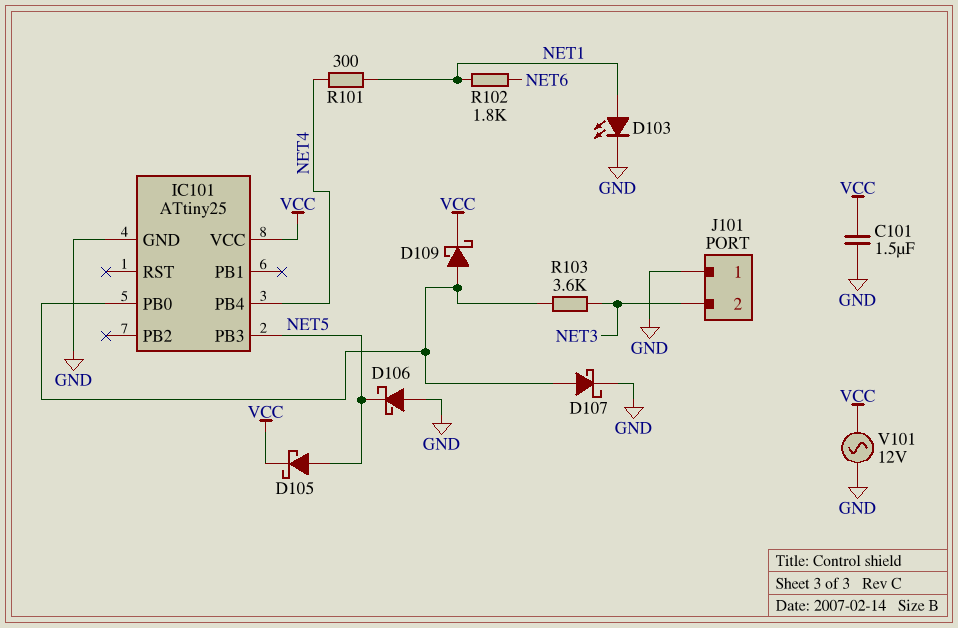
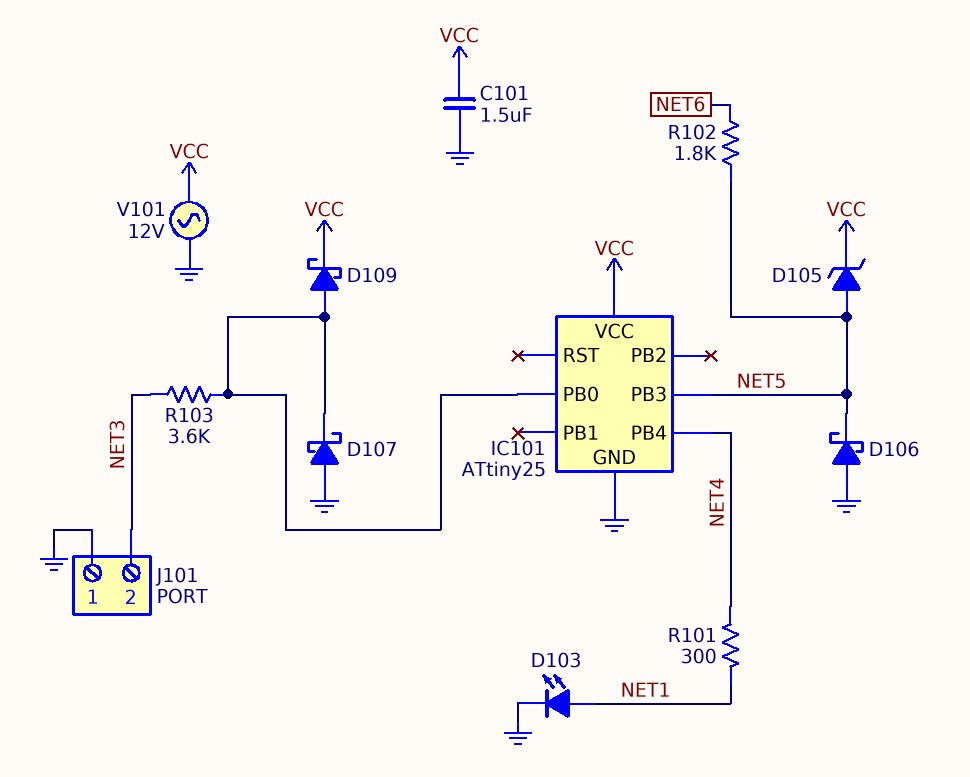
D105: schottky (A NET5, K VCC) -> zener (A NET5, K VCC)
D107: schottky (A IC101/PB0, K GND) -> schottky (A GND, K IC101/PB0)
R102: 1.8k (NET1, NET6) -> 1.8k (NET5, NET6)

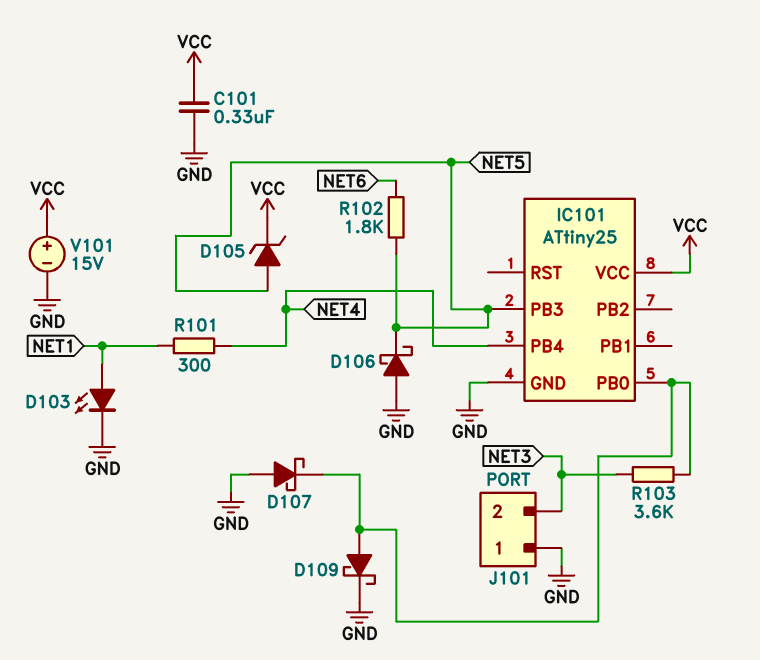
C101: 1.5uF (GND, VCC) -> 330nF (GND, VCC)
D109: schottky (A IC101/PB0, K VCC) -> schottky (A IC101/PB0, K GND)
V101: AC 12V (GND, VCC) -> 15V (plus VCC, minus GND)

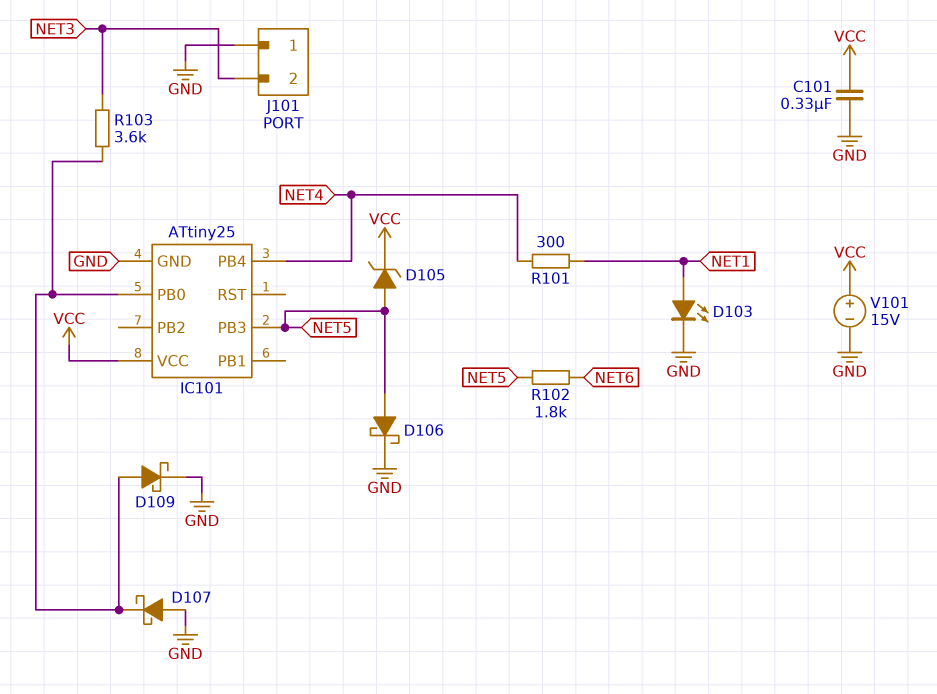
D106: schottky (A GND, K NET5) -> schottky (A NET5, K GND)

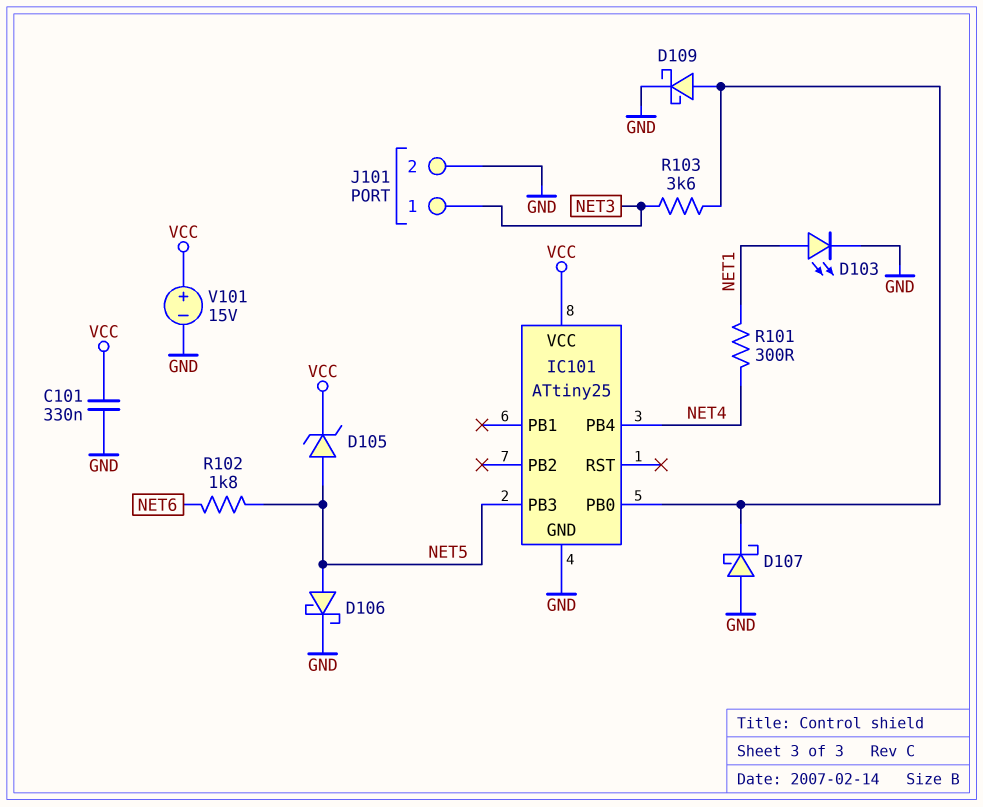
J101 pin 1: GND -> NET3
J101 pin 2: NET3 -> GND

